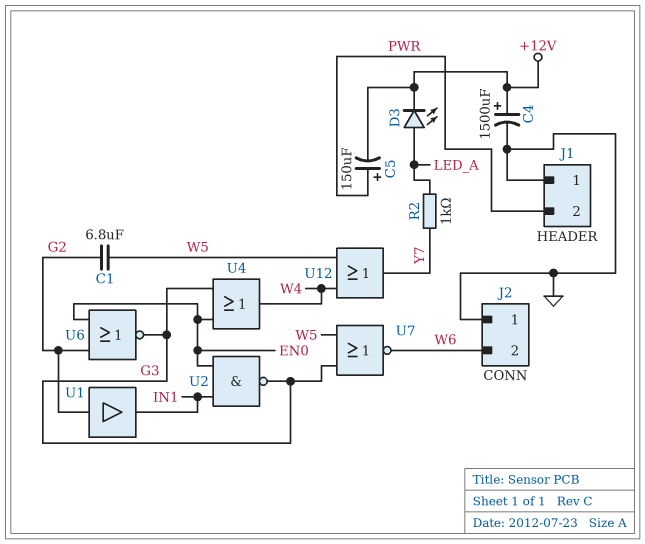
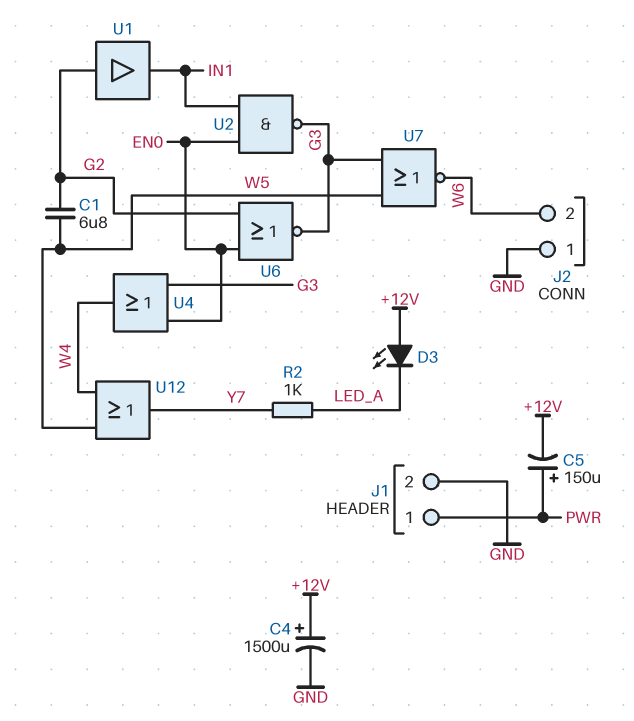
D3: LED (A LED_A, K +12V) -> LED (A +12V, K LED_A)
J1 pin 1: GND -> PWR
J1 pin 2: PWR -> GND

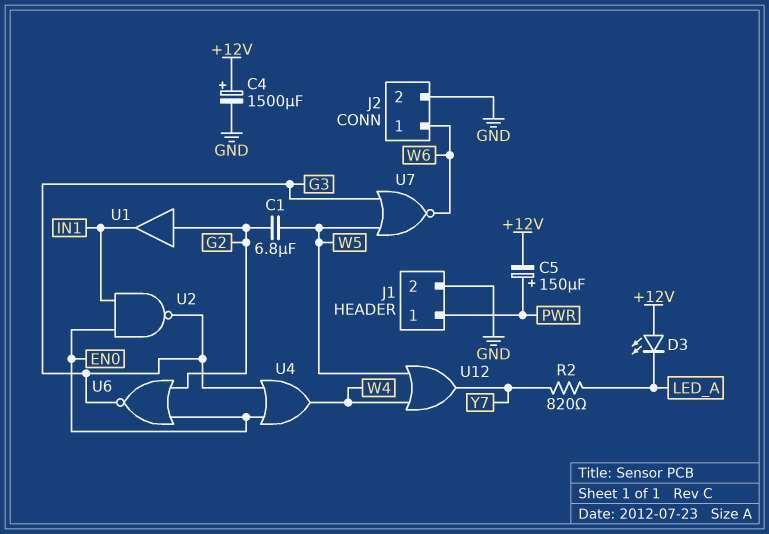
J2 pin 1: GND -> W6
J2 pin 2: W6 -> GND
R2: 1k (LED_A, Y7) -> 820 (LED_A, Y7)

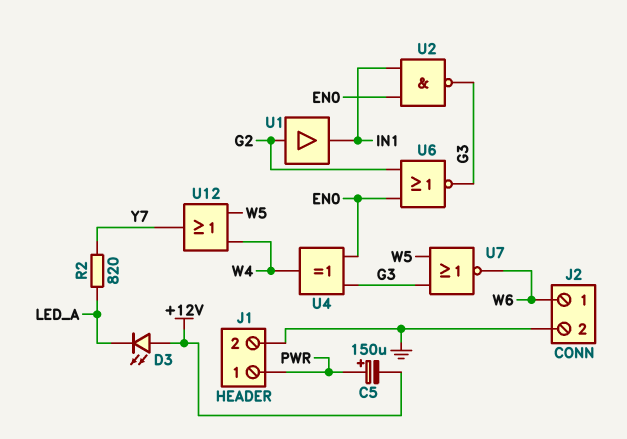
C1: 6.8uF (G2, W5) -> none
C4: 1500uF (plus +12V, minus GND) -> none
U4: OR (in EN0, in G3, out W4) -> XOR (in EN0, in G3, out W4)

